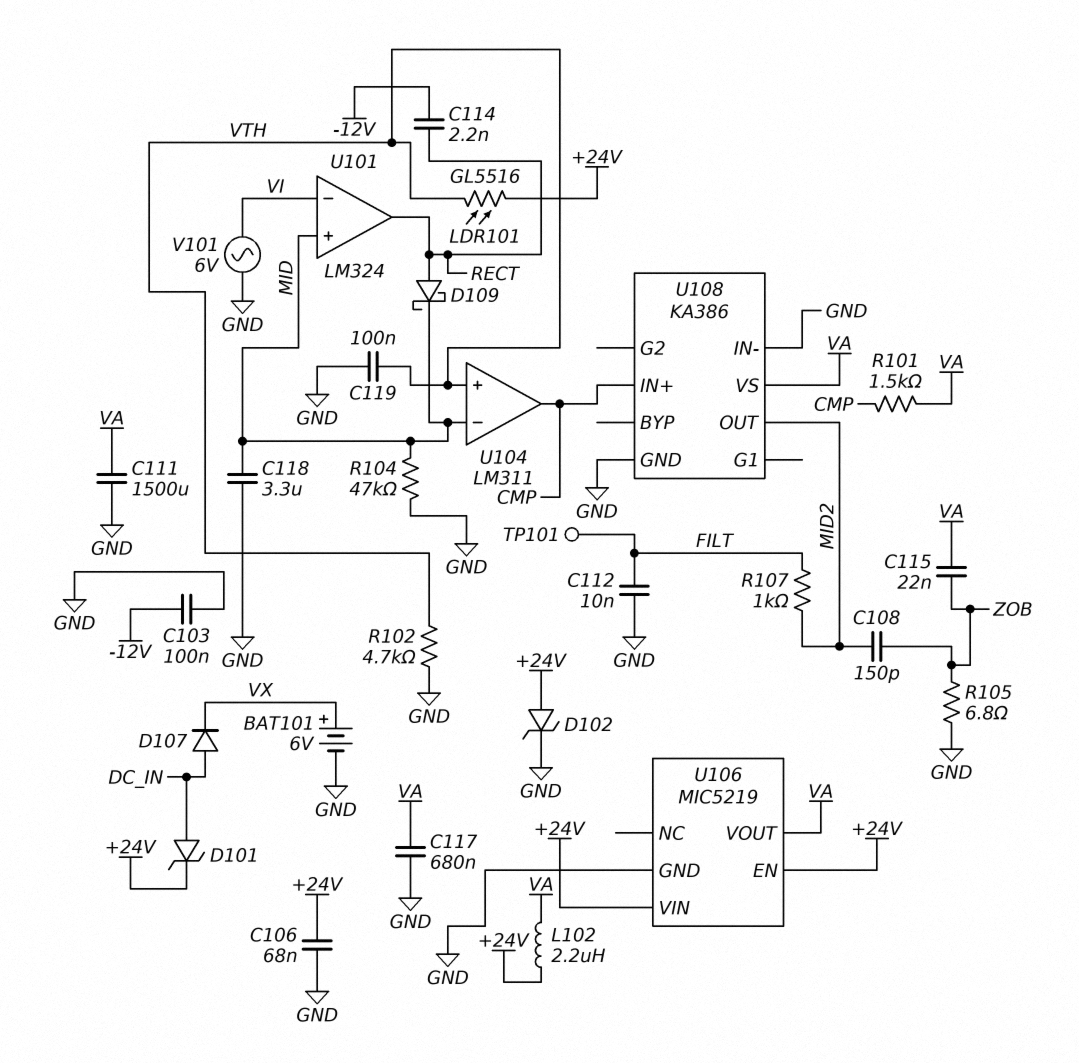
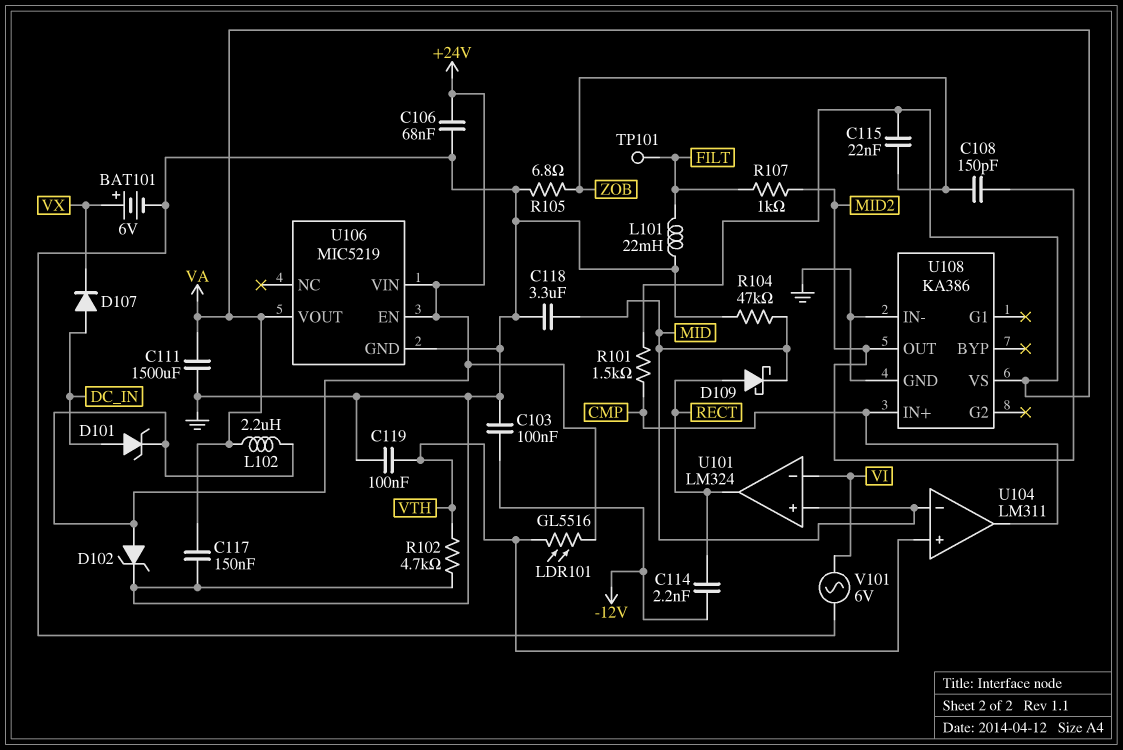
C112: 10nF (FILT, GND) -> none
C117: 680nF (GND, VA) -> 150nF (GND, VA)
L101: none -> 22mH (FILT, GND)

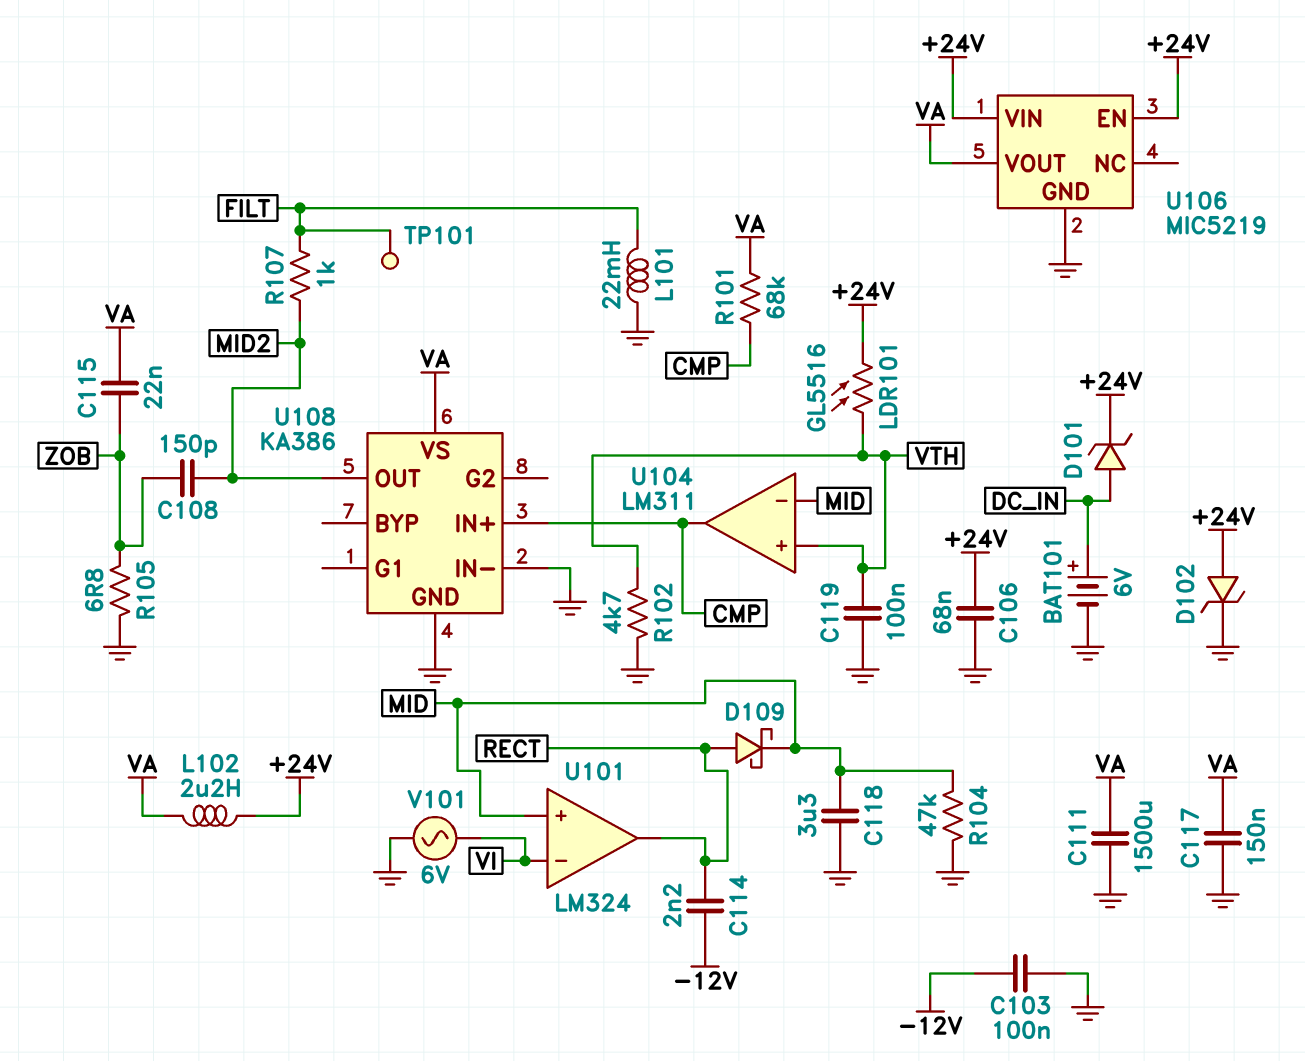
BAT101: 6V (plus VX, minus GND) -> 6V (plus DC_IN, minus GND)
D107: diode (A DC_IN, K VX) -> none
R101: 1.5k (CMP, VA) -> 68k (CMP, VA)

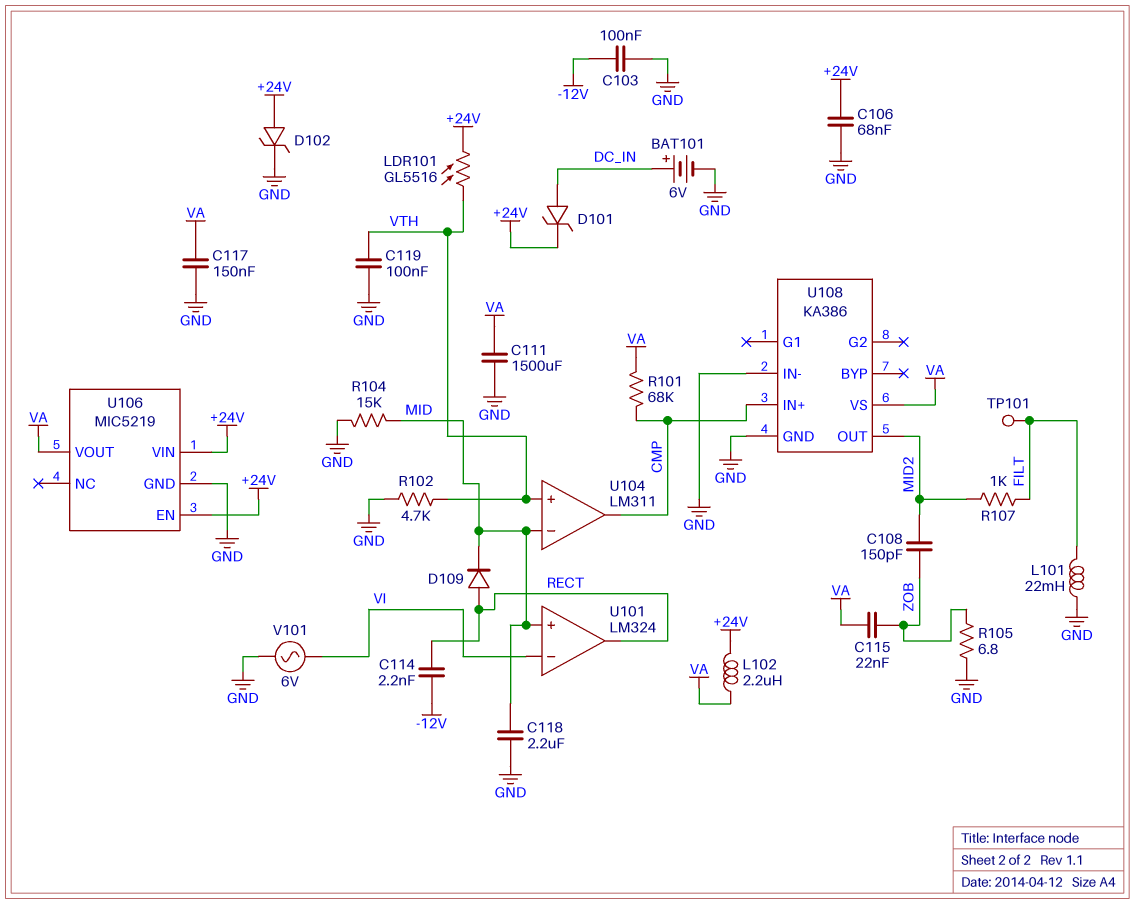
C118: 3.3uF (GND, MID) -> 2.2uF (GND, MID)
D109: schottky (A RECT, K MID) -> diode (A RECT, K MID)
R104: 47k (GND, MID) -> 15k (GND, MID)

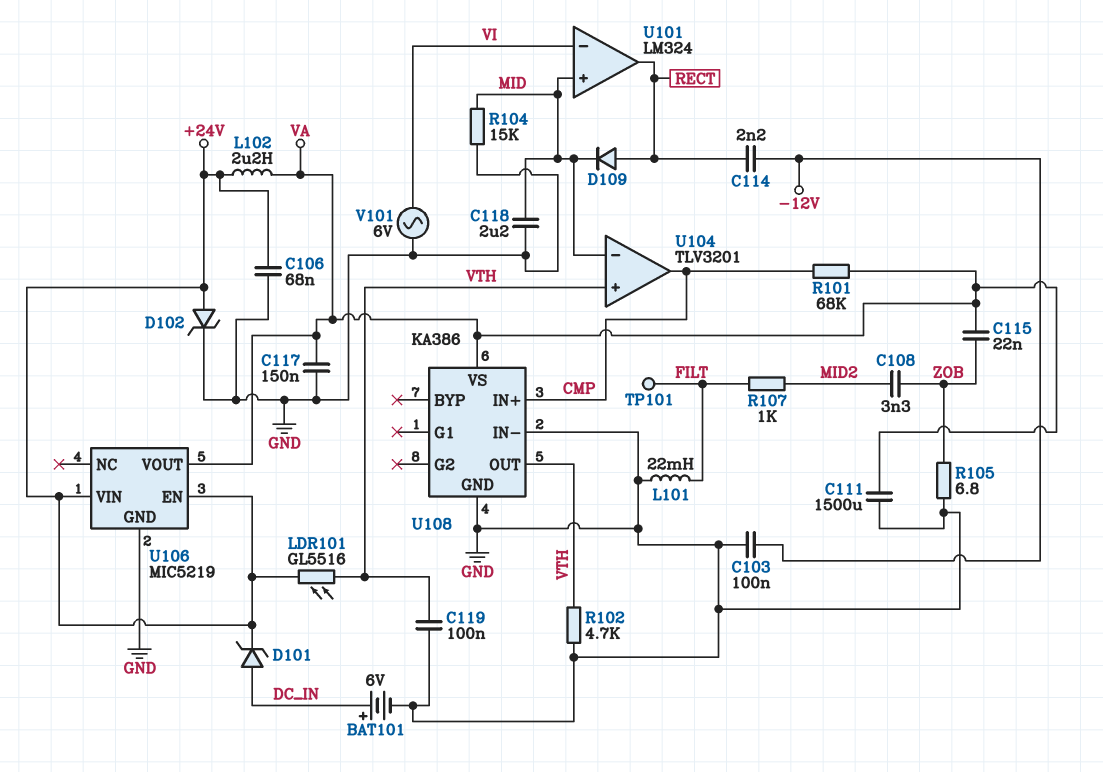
C108: 150pF (MID2, ZOB) -> 3.3nF (MID2, ZOB)
U104: LM311 -> TLV3201
U108 pin OUT: MID2 -> VTH

